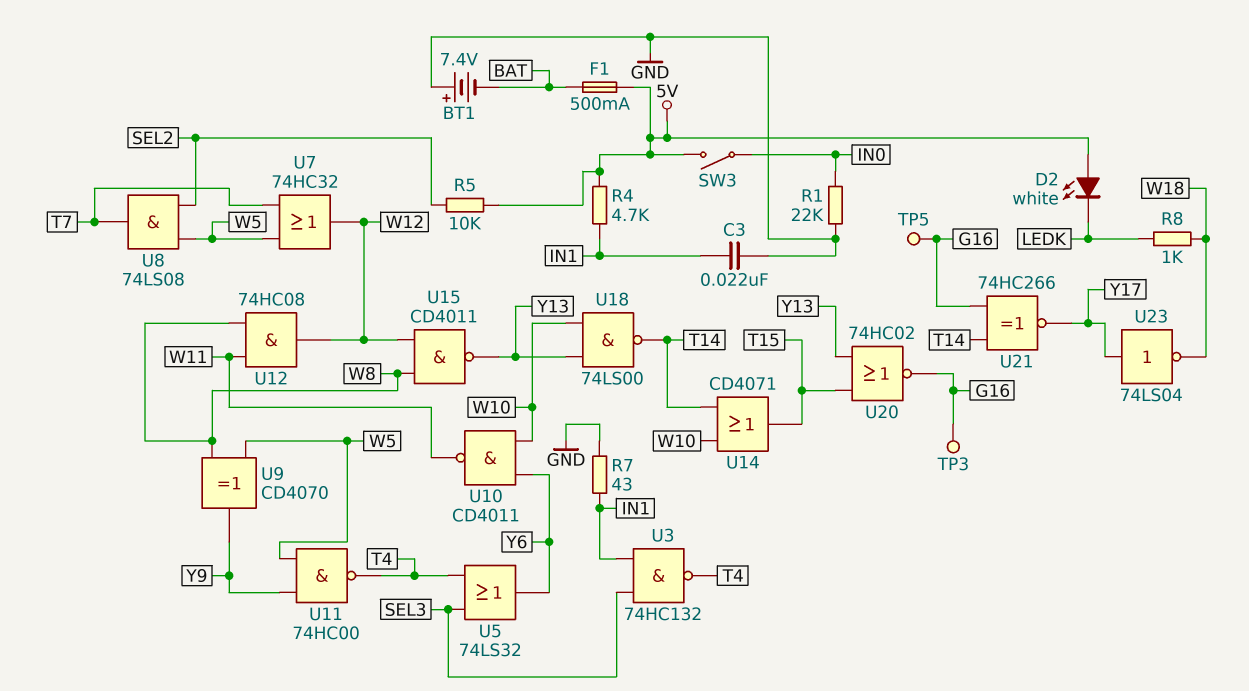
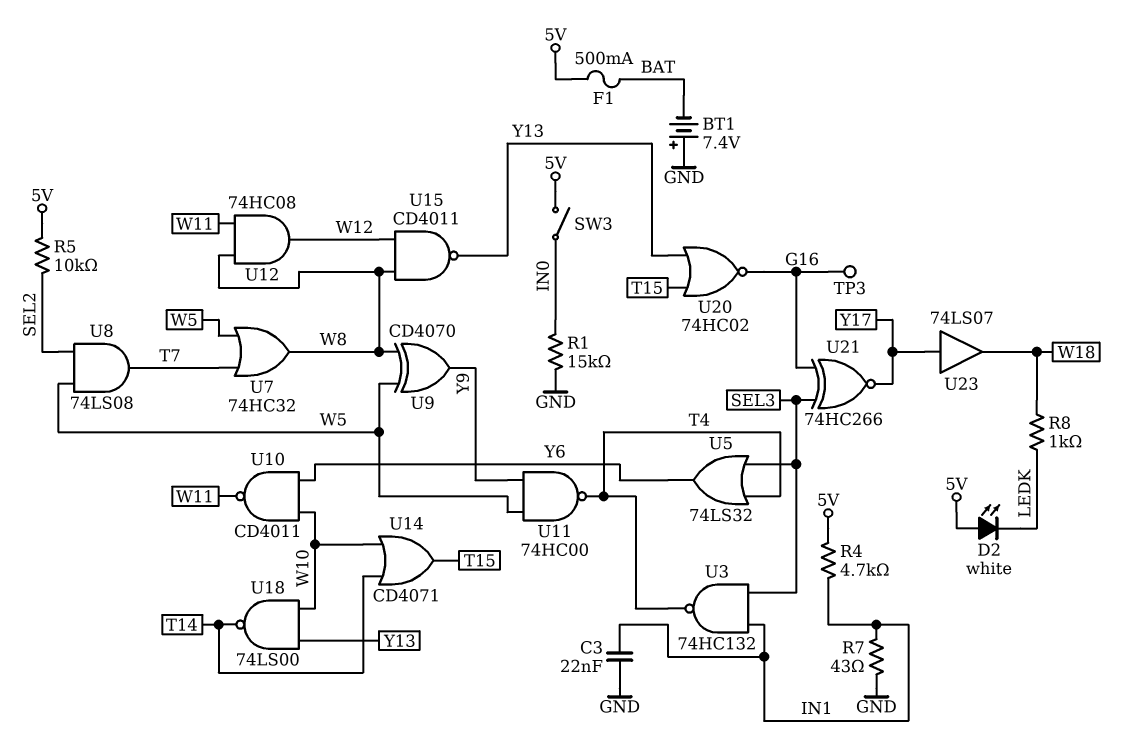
R1: 22k (GND, IN0) -> 15k (GND, IN0)
TP5: test point (G16) -> none
U7: OR 74HC32 (in T7, in W5, out W12) -> OR 74HC32 (in T7, in W5, out W8)
U21: XNOR 74HC266 (in G16, in T14, out Y17) -> XNOR 74HC266 (in G16, in SEL3, out Y17)
U23: NOT 74LS04 (in Y17, out W18) -> buffer 74LS07 (in Y17, out W18)

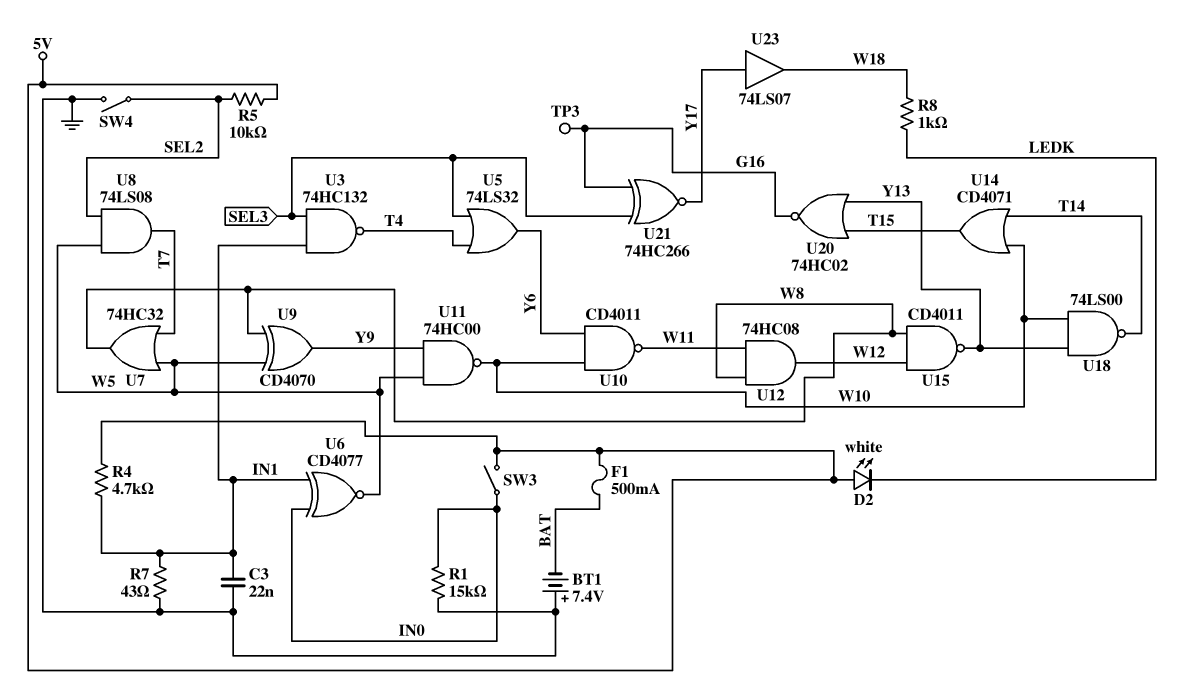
SW4: none -> switch (GND, SEL2)
U6: none -> XNOR CD4077 (in IN0, in IN1, out W5)
U11: NAND 74HC00 (in W5, in Y9, out T4) -> NAND 74HC00 (in W5, in Y9, out W10)

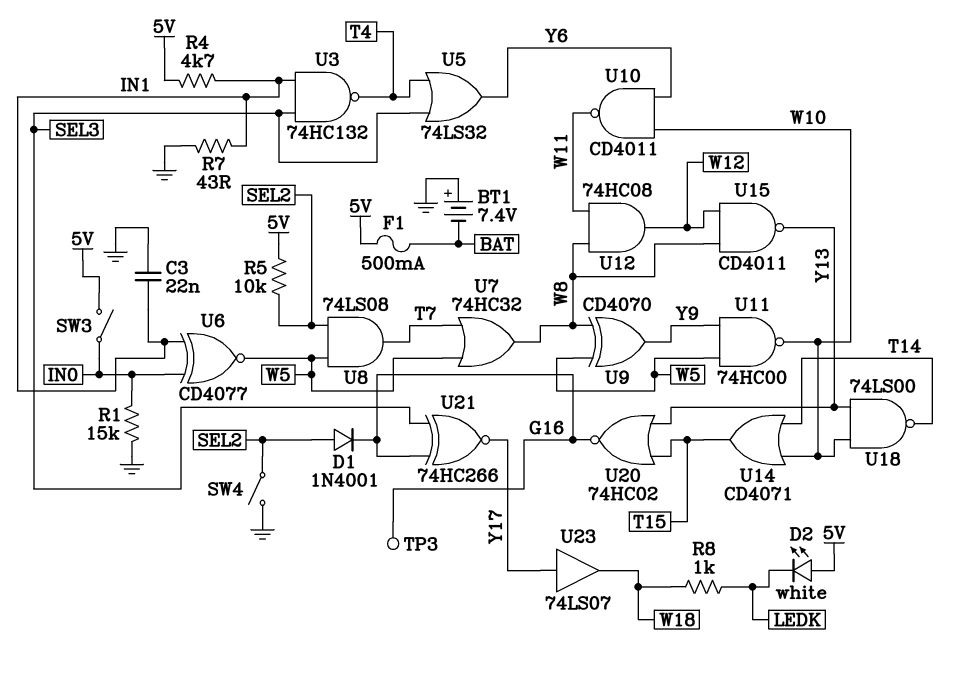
D1: none -> diode 1N4001 (A SEL2, K G16)

